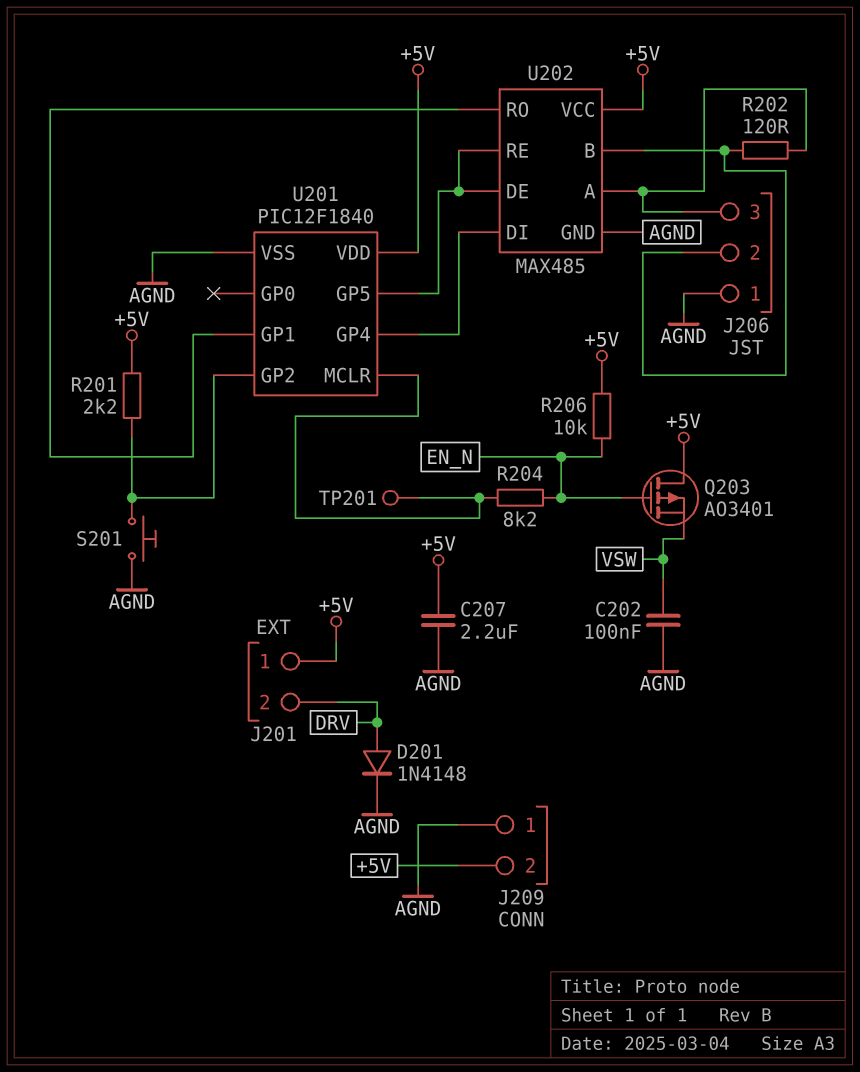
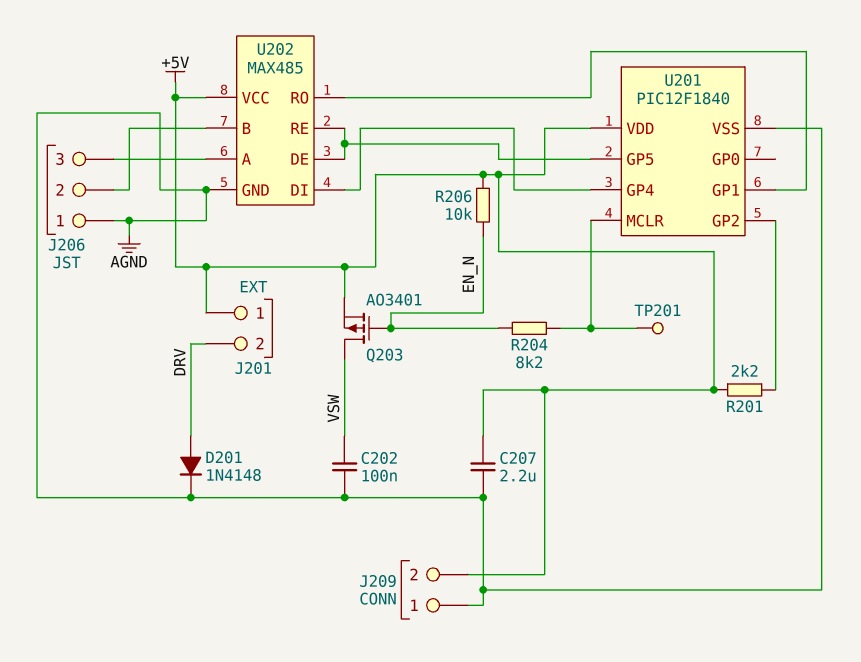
Q203: PMOS AO3401 (G EN_N, D +5V, S VSW) -> PMOS AO3401 (G EN_N, D VSW, S +5V)
R202: 120 (J206/2, J206/3) -> none
S201: button (AGND, U201/GP2) -> none

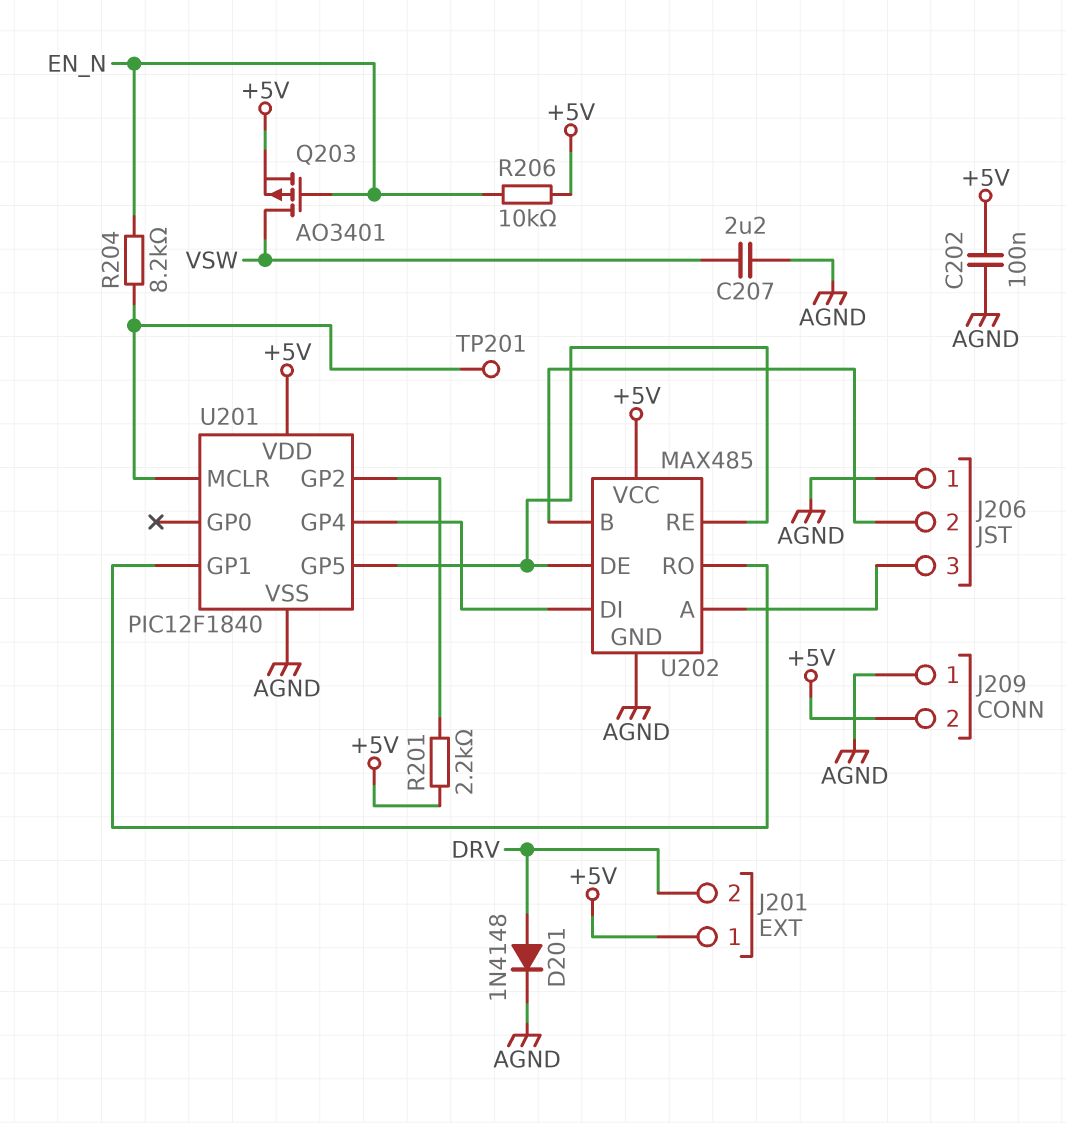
C202: 100nF (AGND, VSW) -> 100nF (+5V, AGND)
C207: 2.2uF (+5V, AGND) -> 2.2uF (AGND, VSW)

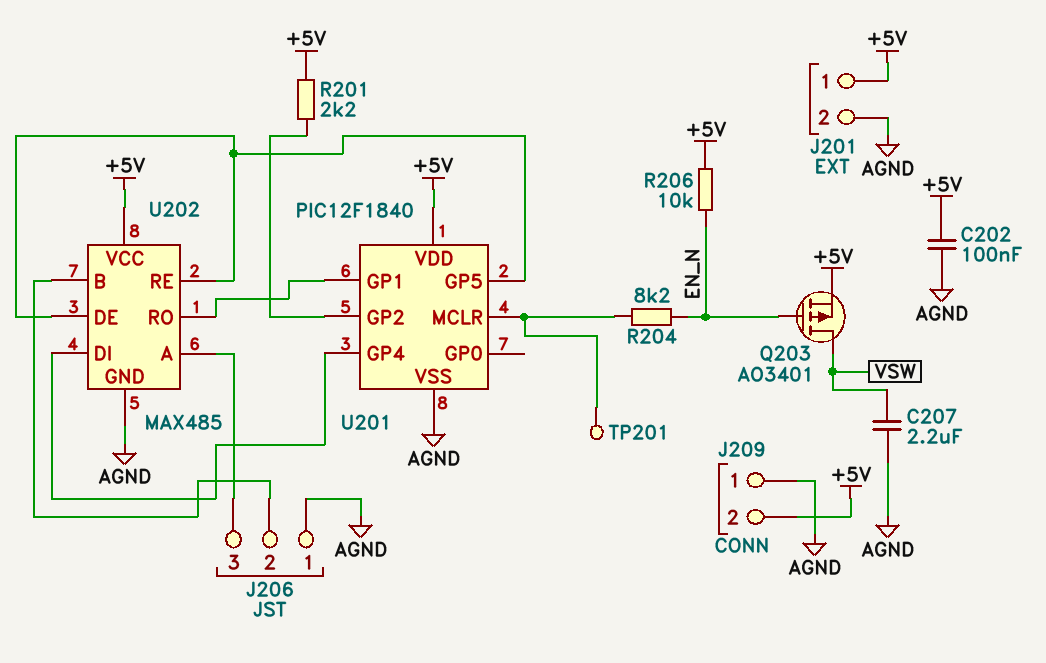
D201: diode 1N4148 (A DRV, K AGND) -> none
J201 pin 2: DRV -> AGND

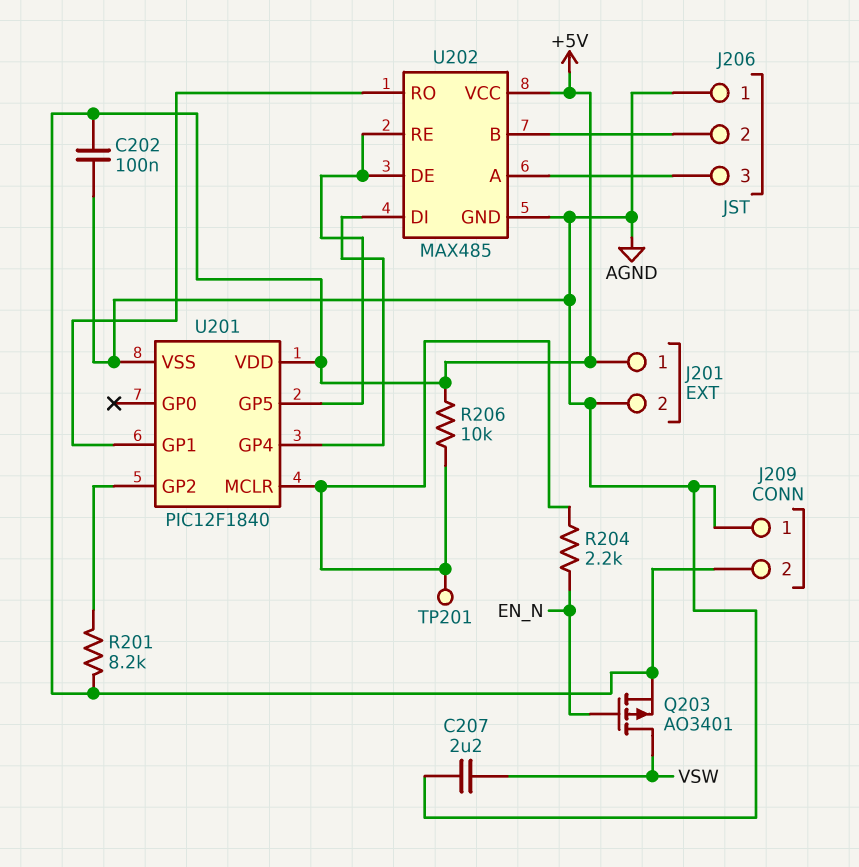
R201: 2.2k (+5V, U201/GP2) -> 8.2k (+5V, U201/GP2)
R204: 8.2k (EN_N, U201/MCLR) -> 2.2k (EN_N, U201/MCLR)
R206: 10k (+5V, EN_N) -> 10k (+5V, U201/MCLR)

